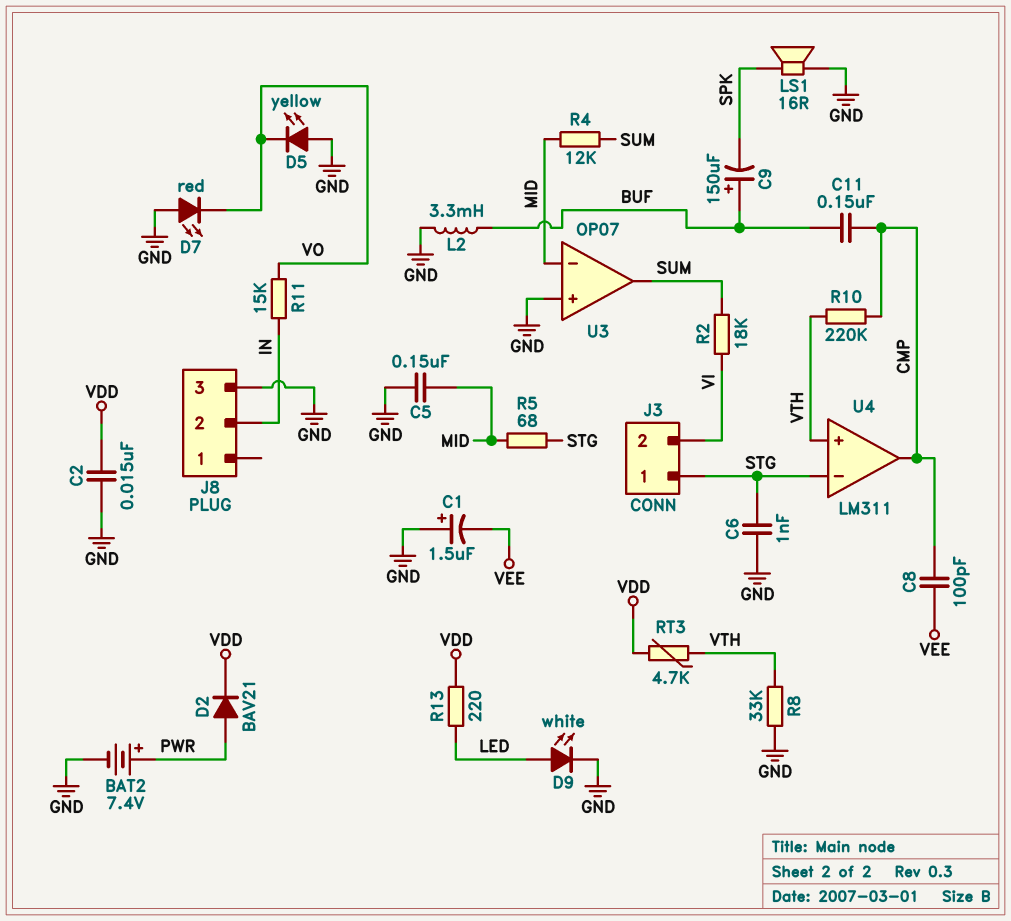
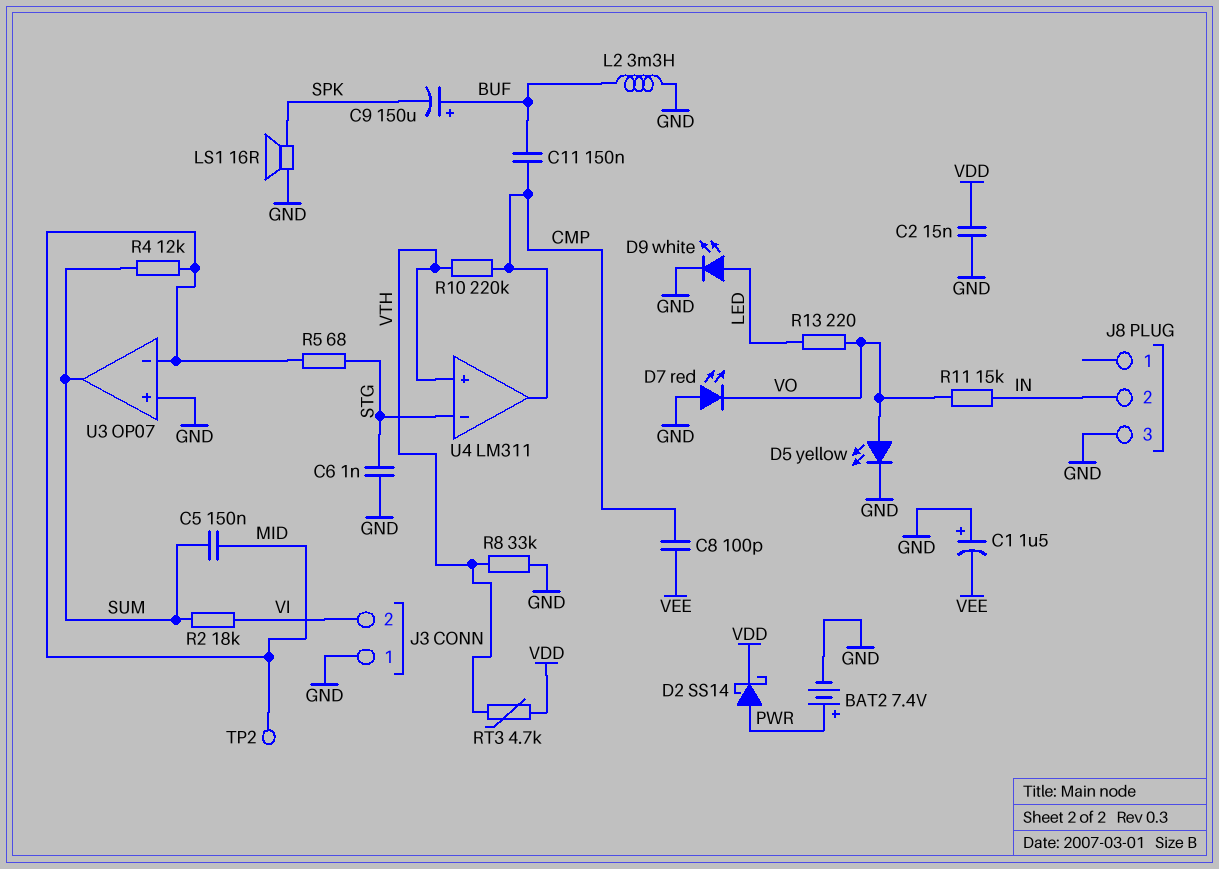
C5: 150nF (GND, MID) -> 150nF (MID, SUM)
D2: diode BAV21 (A PWR, K VDD) -> schottky SS14 (A PWR, K VDD)
D5: LED yellow (A GND, K VO) -> LED yellow (A VO, K GND)
J3 pin 1: STG -> GND
R13: 220 (LED, VDD) -> 220 (LED, VO)
TP2: none -> test point (MID)

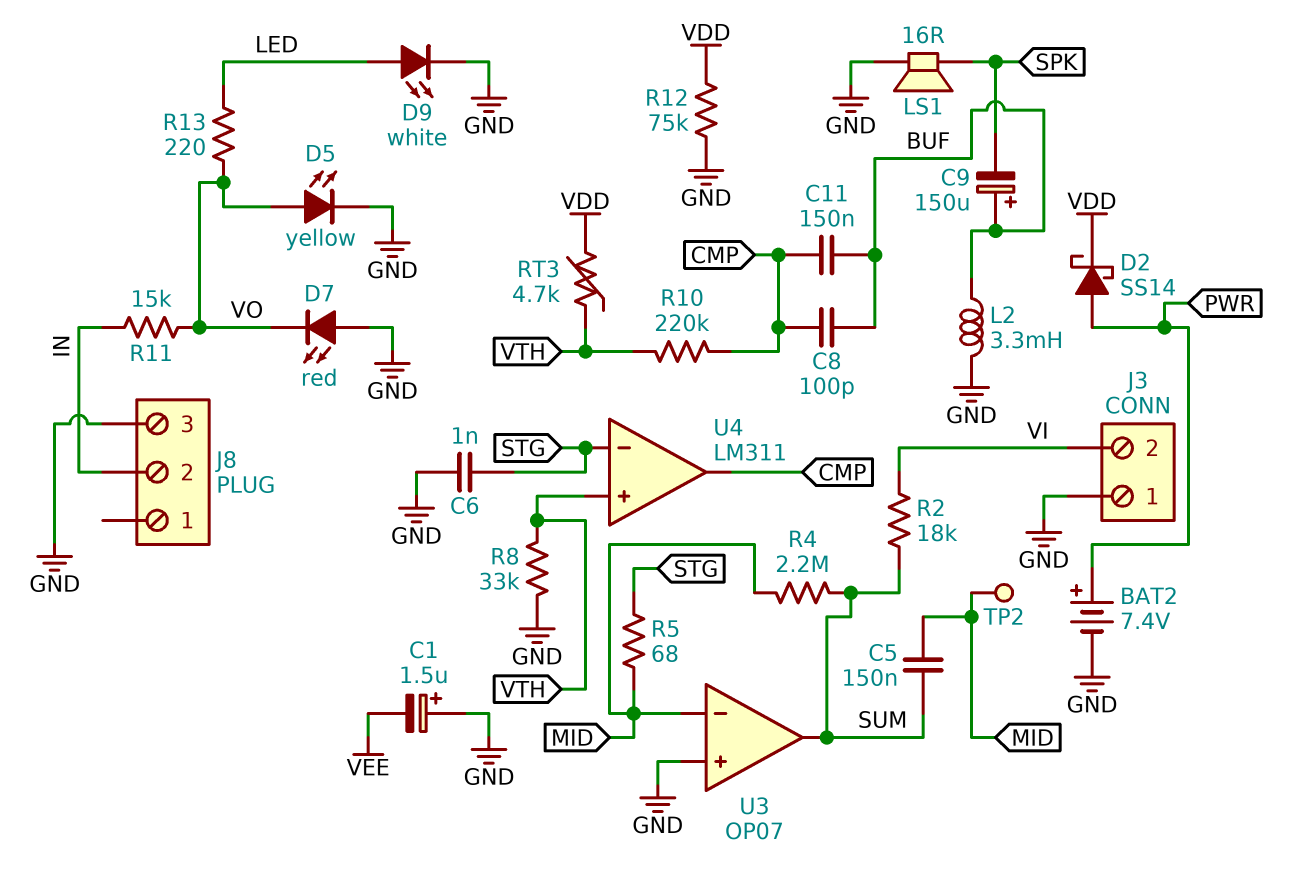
C2: 15nF (GND, VDD) -> none
C8: 100pF (CMP, VEE) -> 100pF (BUF, CMP)
R4: 12k (MID, SUM) -> 2.2M (MID, SUM)
R12: none -> 75k (GND, VDD)

